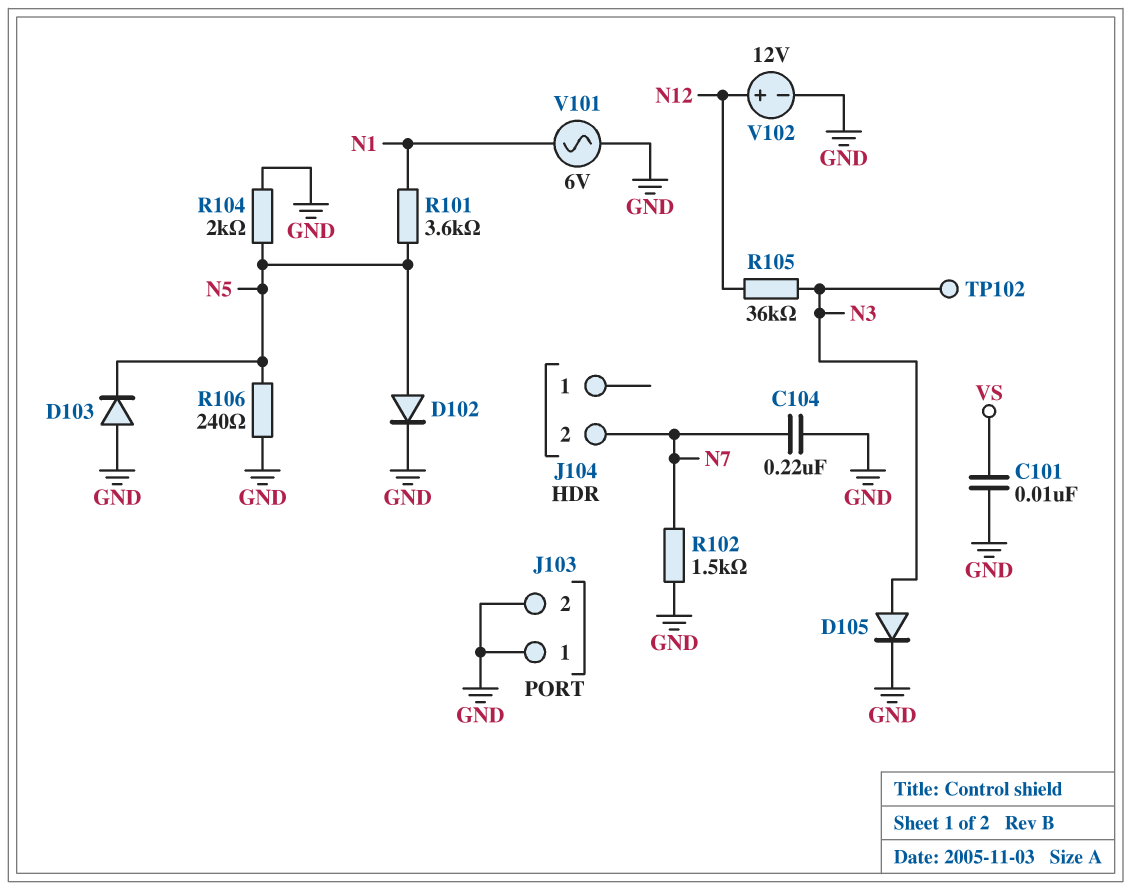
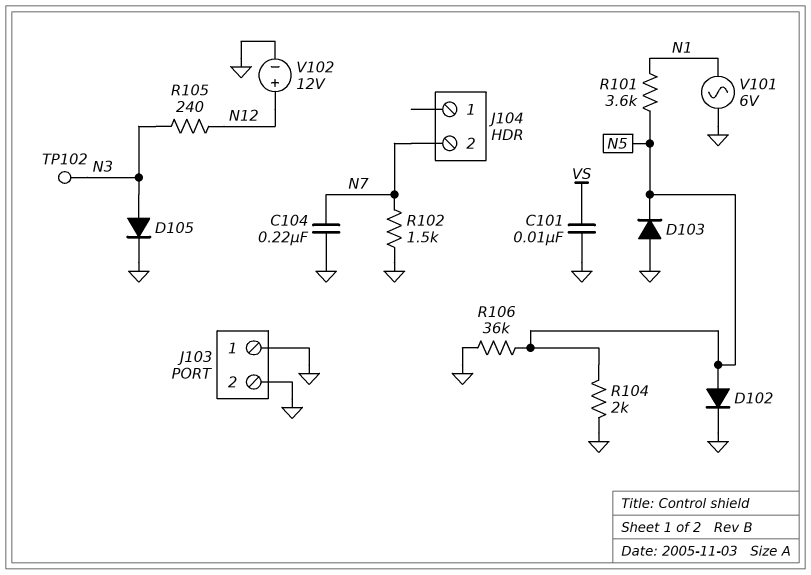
R105: 36k (N3, N12) -> 240 (N3, N12)
R106: 240 (GND, N5) -> 36k (GND, N5)

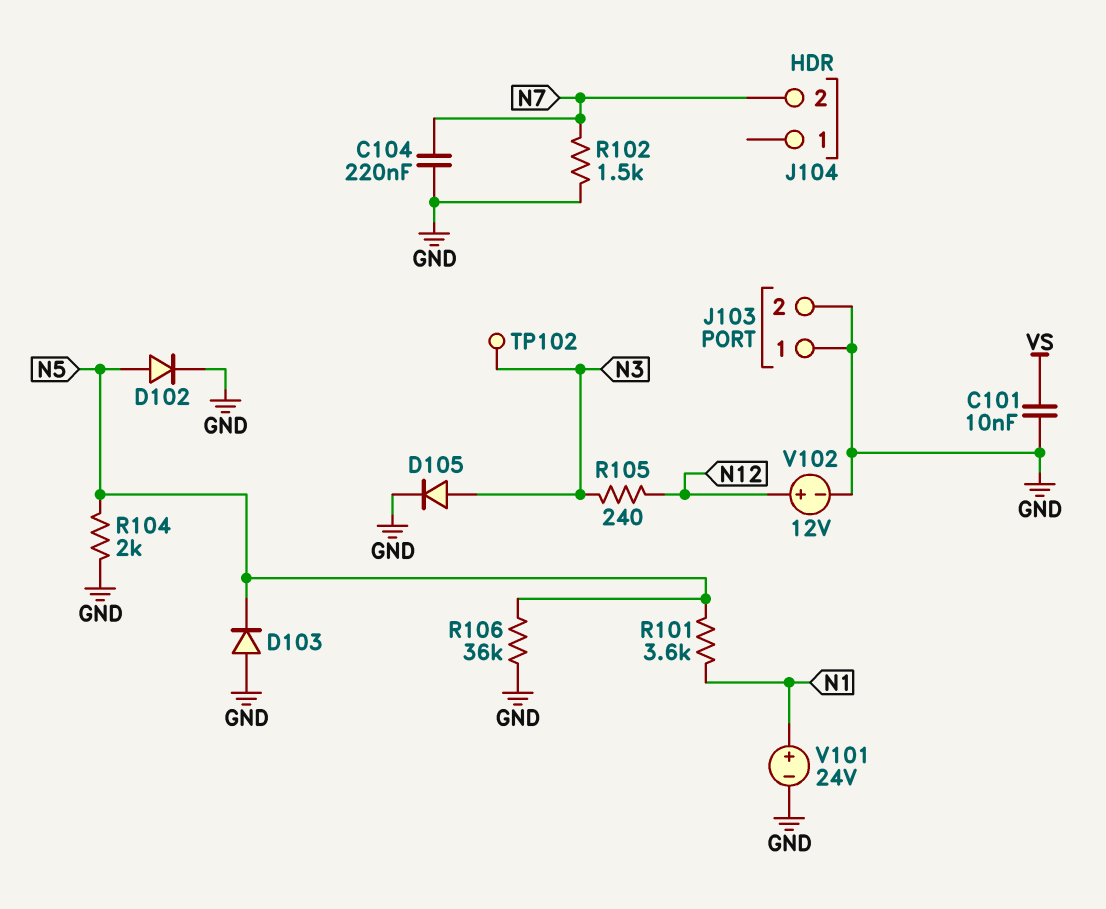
V101: AC 6V (GND, N1) -> 24V (plus N1, minus GND)

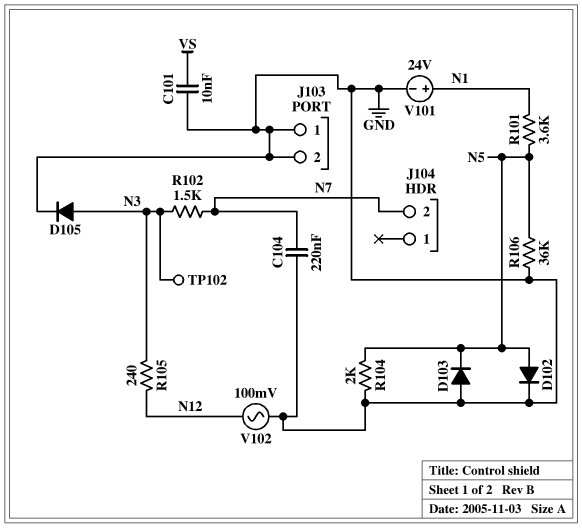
R102: 1.5k (GND, N7) -> 1.5k (N3, N7)
V102: 12V (plus N12, minus GND) -> AC 100mV (GND, N12)

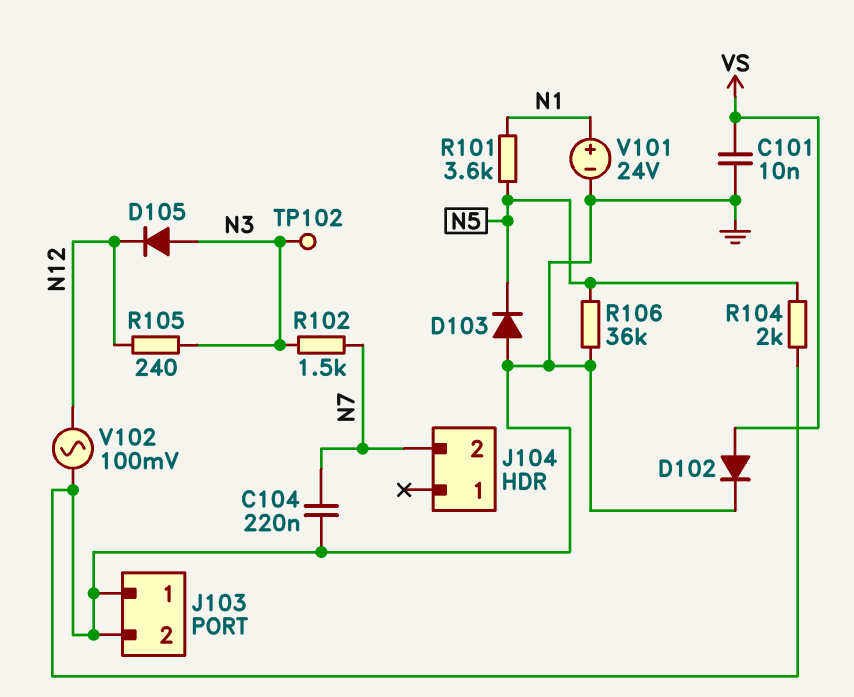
D102: diode (A N5, K GND) -> diode (A VS, K GND)
D105: diode (A N3, K GND) -> diode (A N3, K N12)

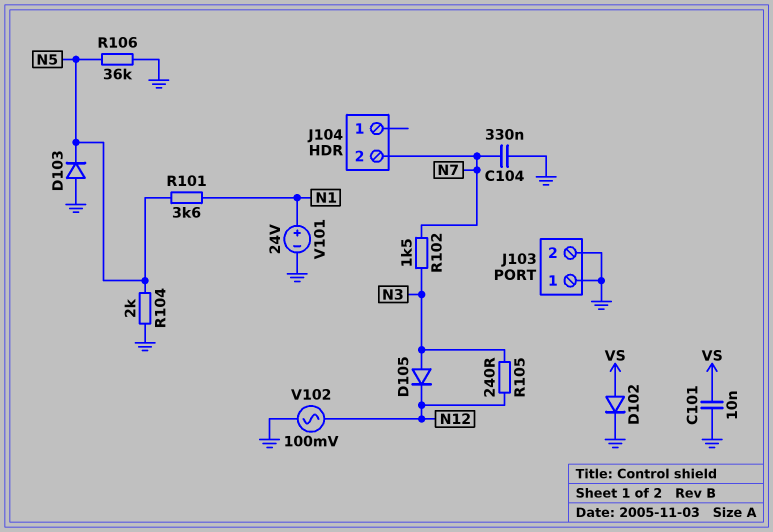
C104: 220nF (GND, N7) -> 330nF (GND, N7)
TP102: test point (N3) -> none

